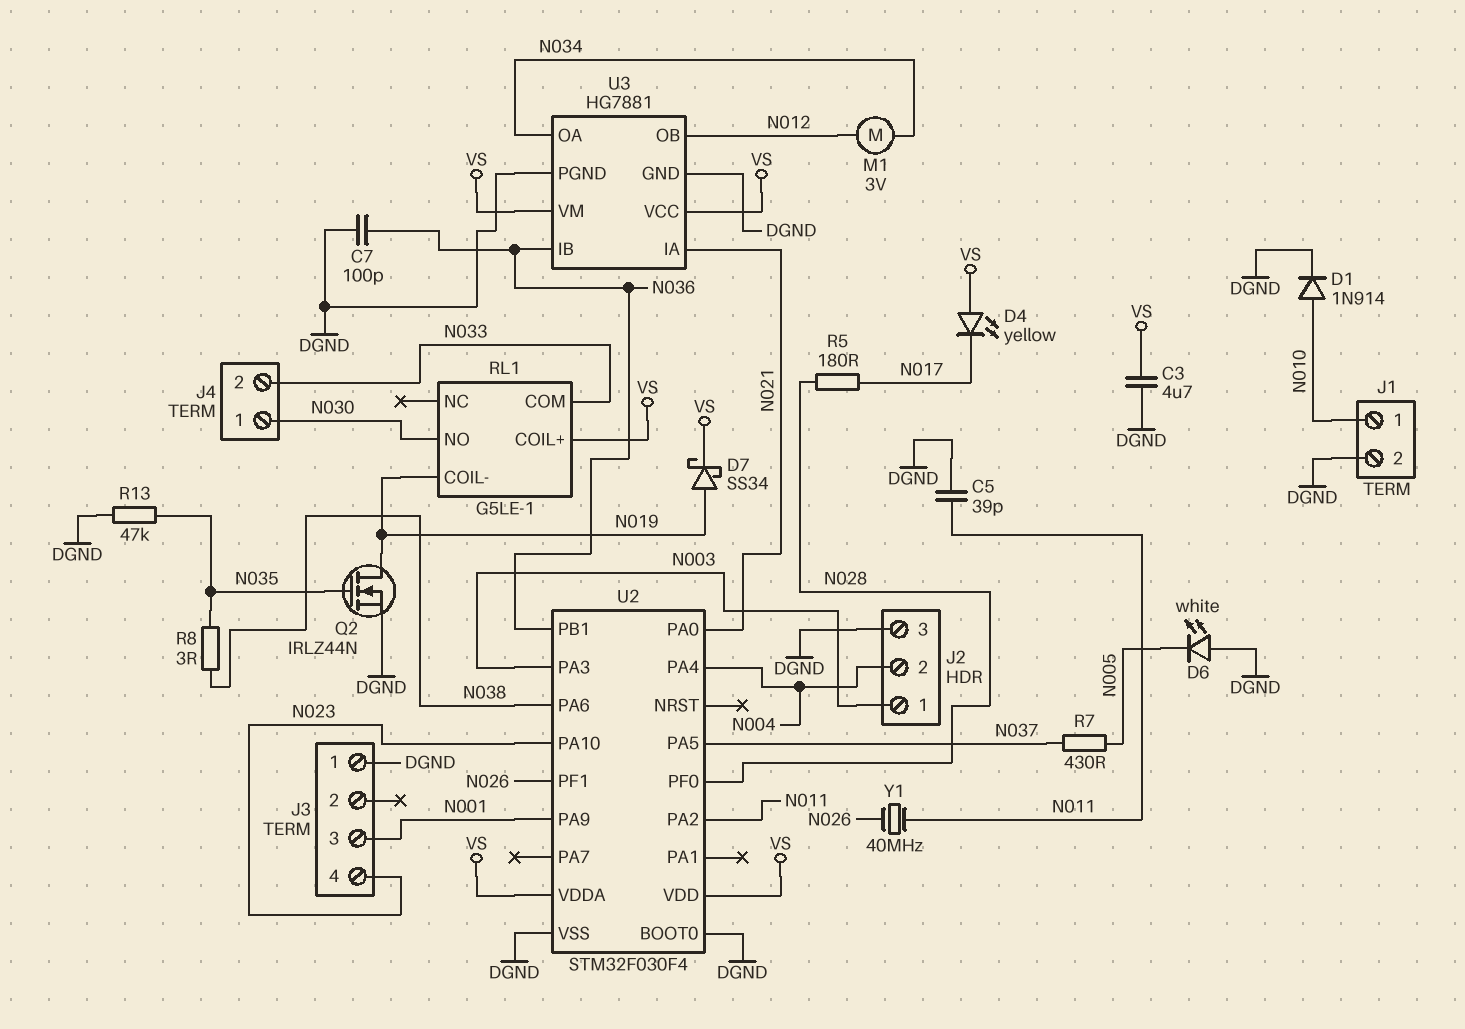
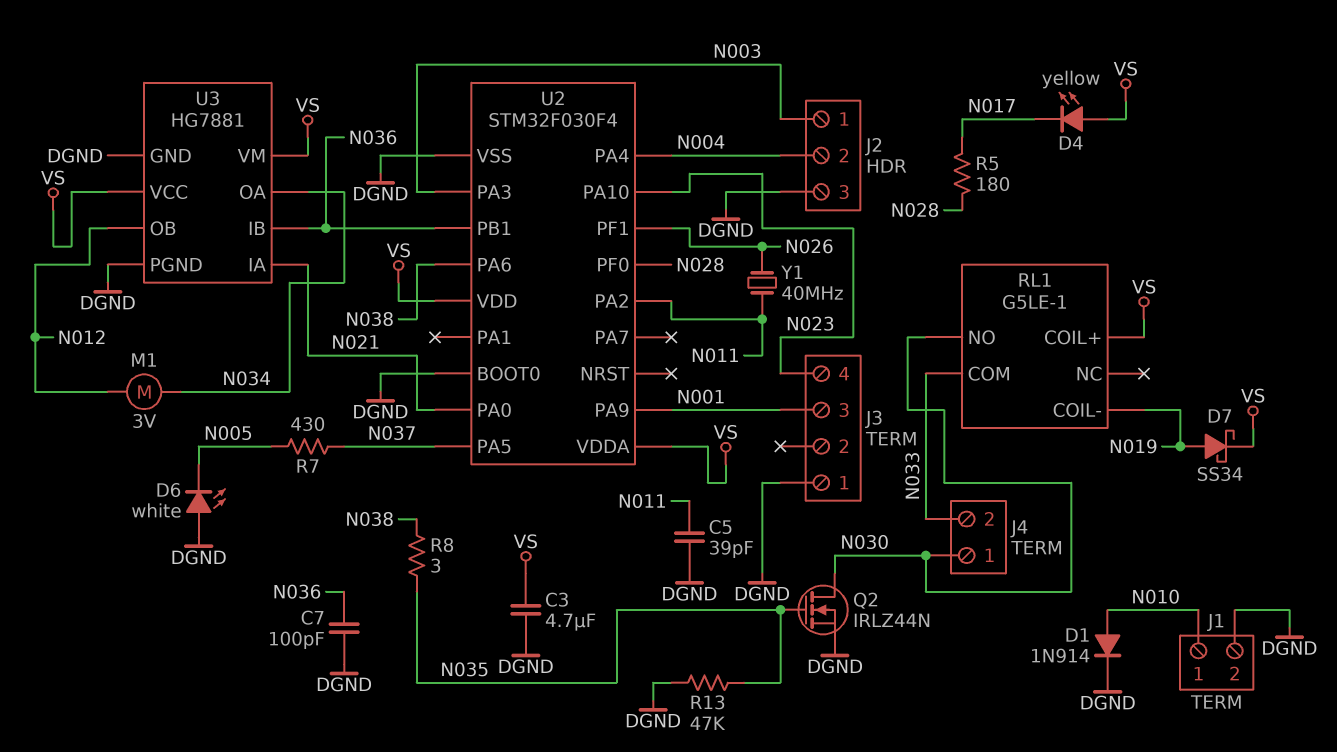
Q2: NMOS IRLZ44N (G N035, D N019, S DGND) -> NMOS IRLZ44N (G N035, D N030, S DGND)

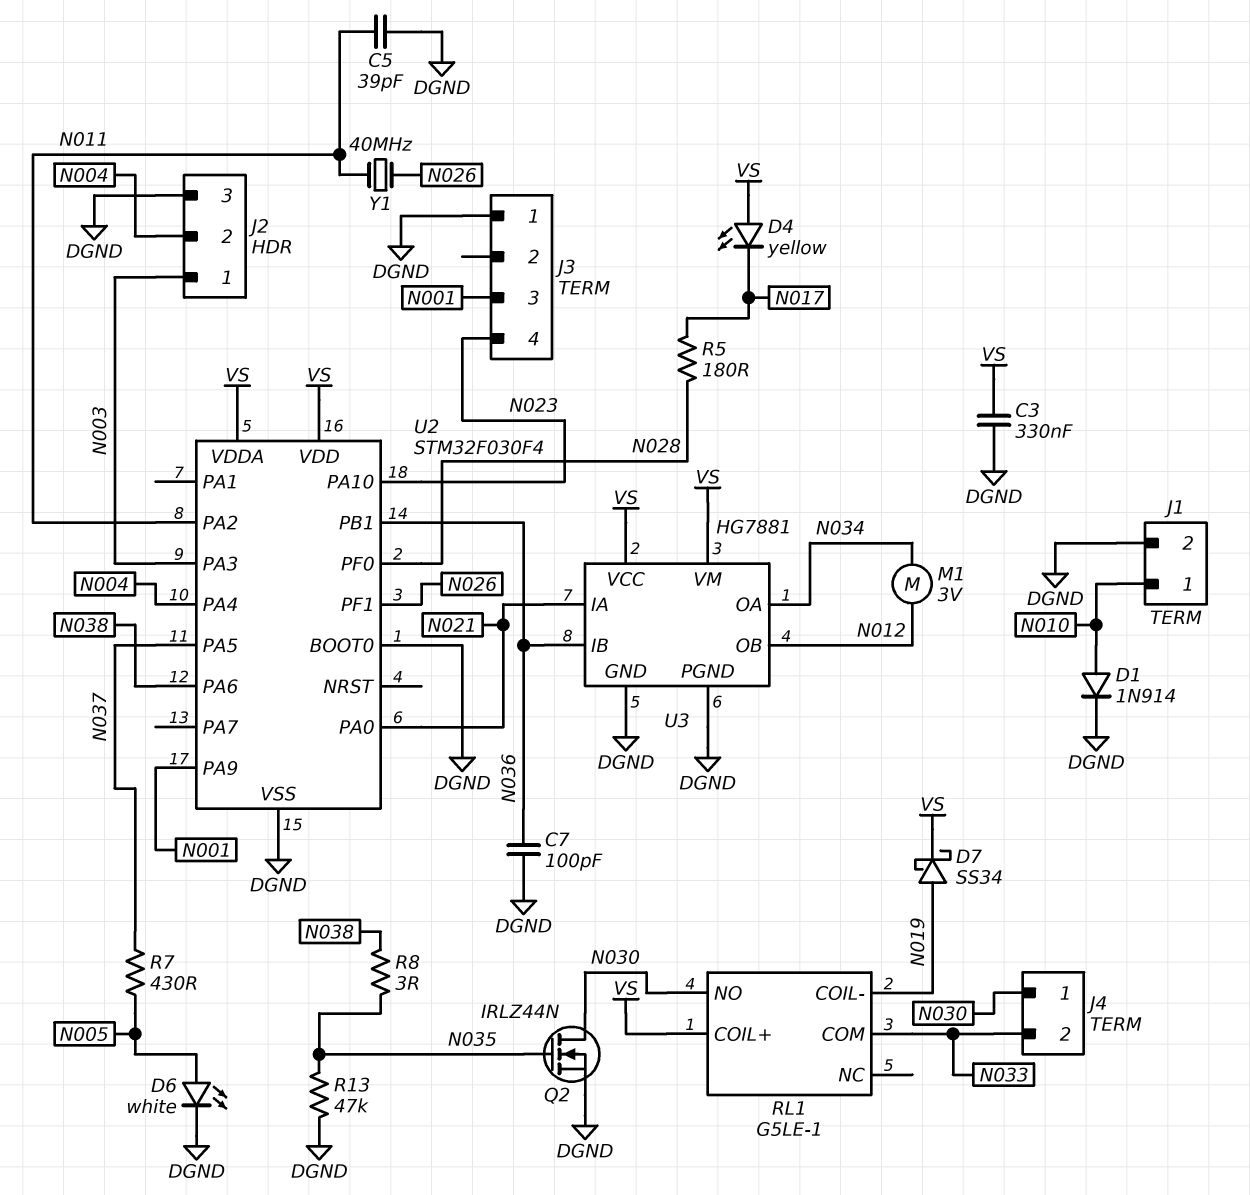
C3: 4.7uF (DGND, VS) -> 330nF (DGND, VS)
D6: LED white (A DGND, K N005) -> LED white (A N005, K DGND)

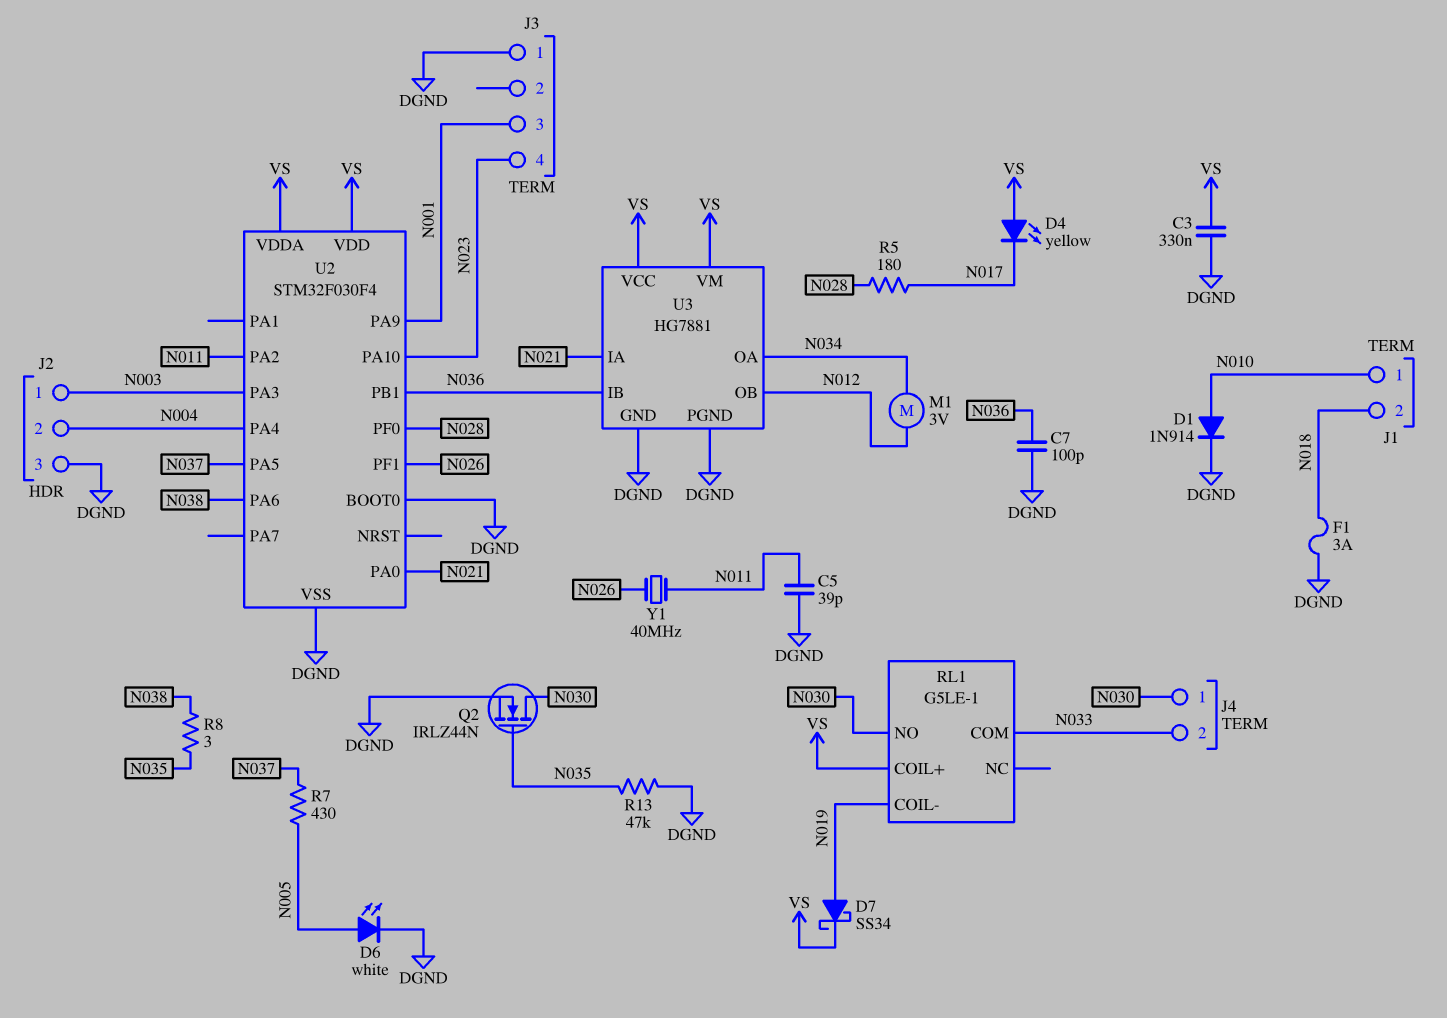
F1: none -> 3A (DGND, N018)
J1 pin 2: DGND -> N018

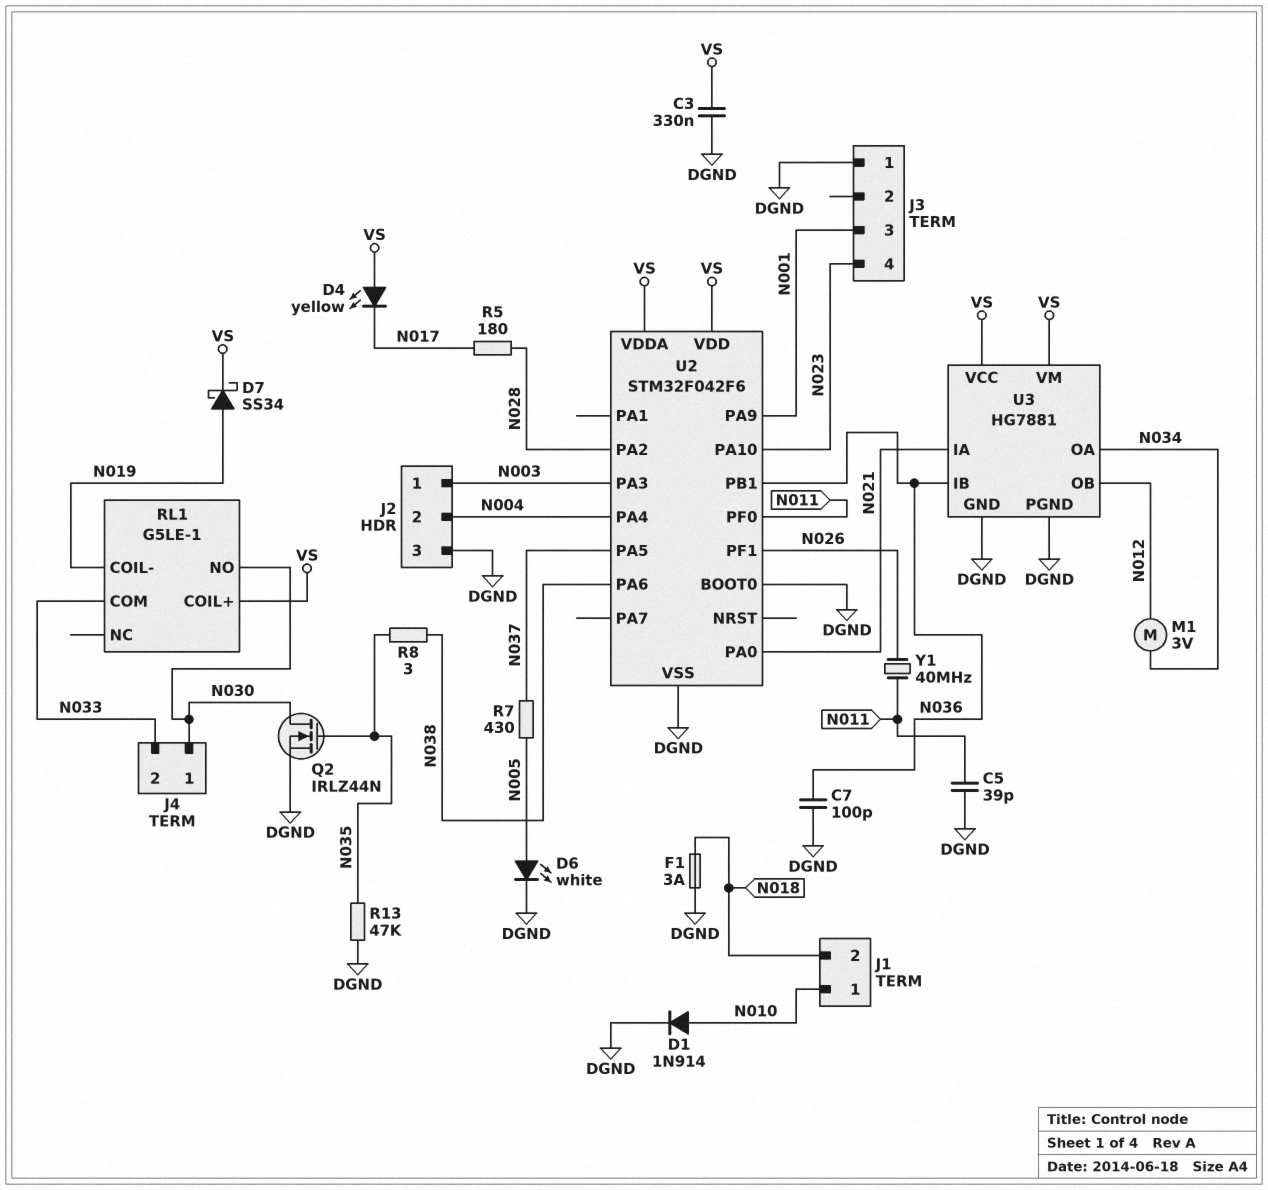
U2: STM32F030F4 -> STM32F042F6
U2 pin PA2: N011 -> N028
U2 pin PF0: N028 -> N011

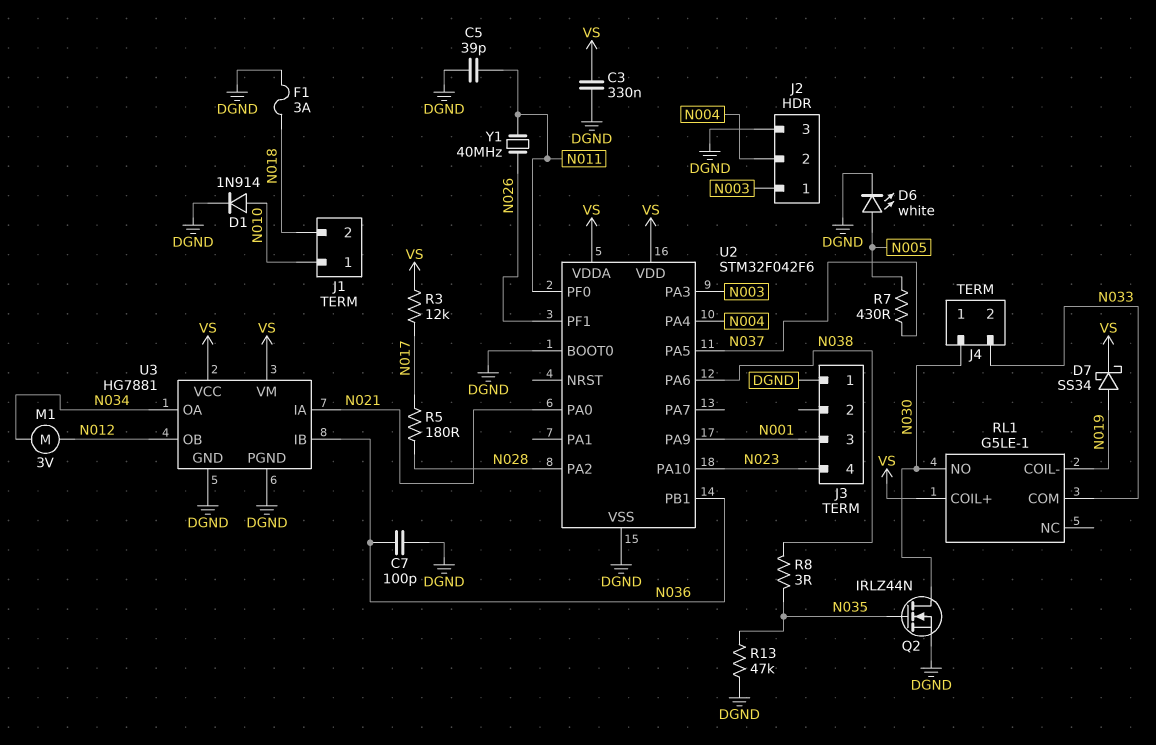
D4: LED yellow (A VS, K N017) -> none
R3: none -> 12k (N017, VS)

